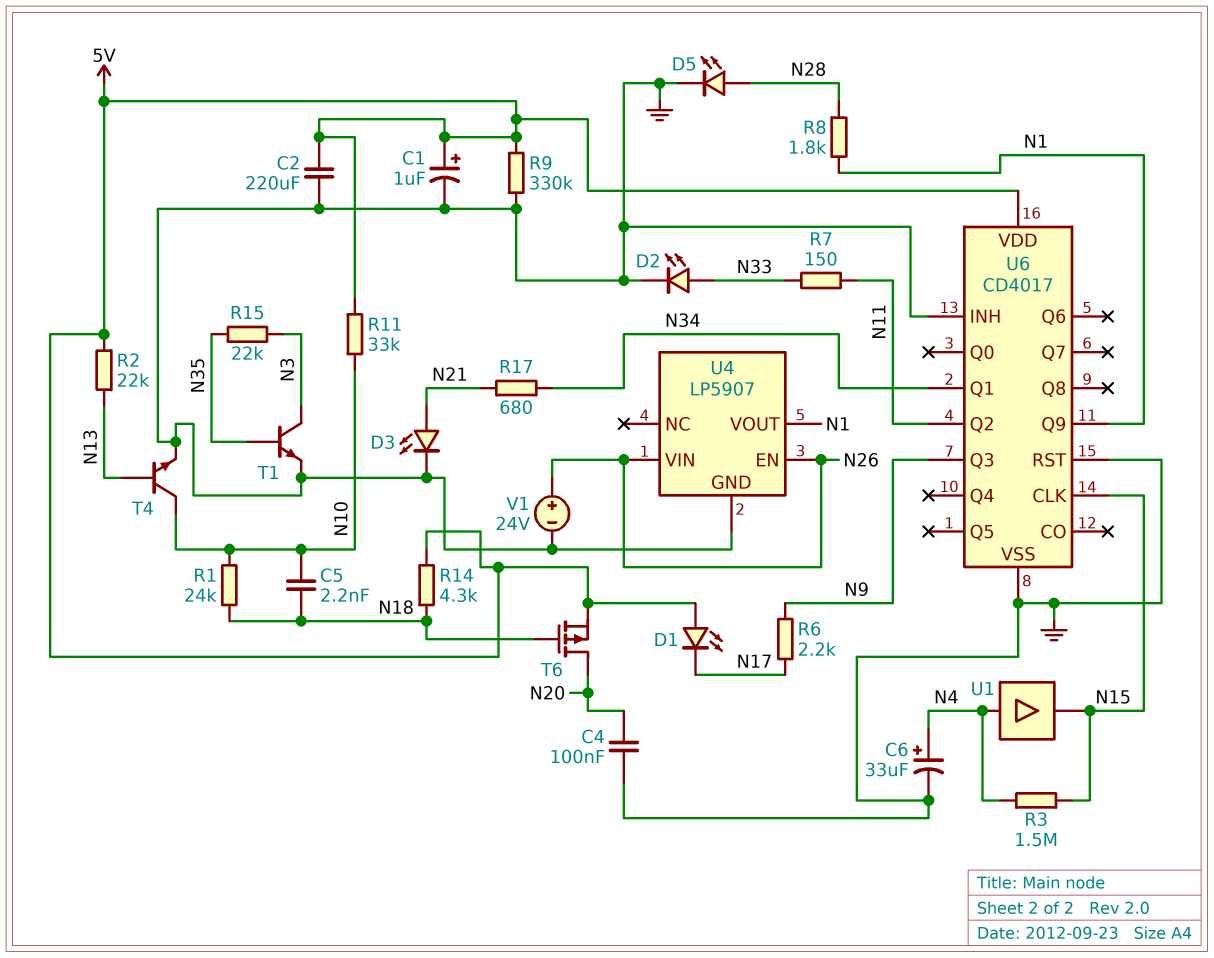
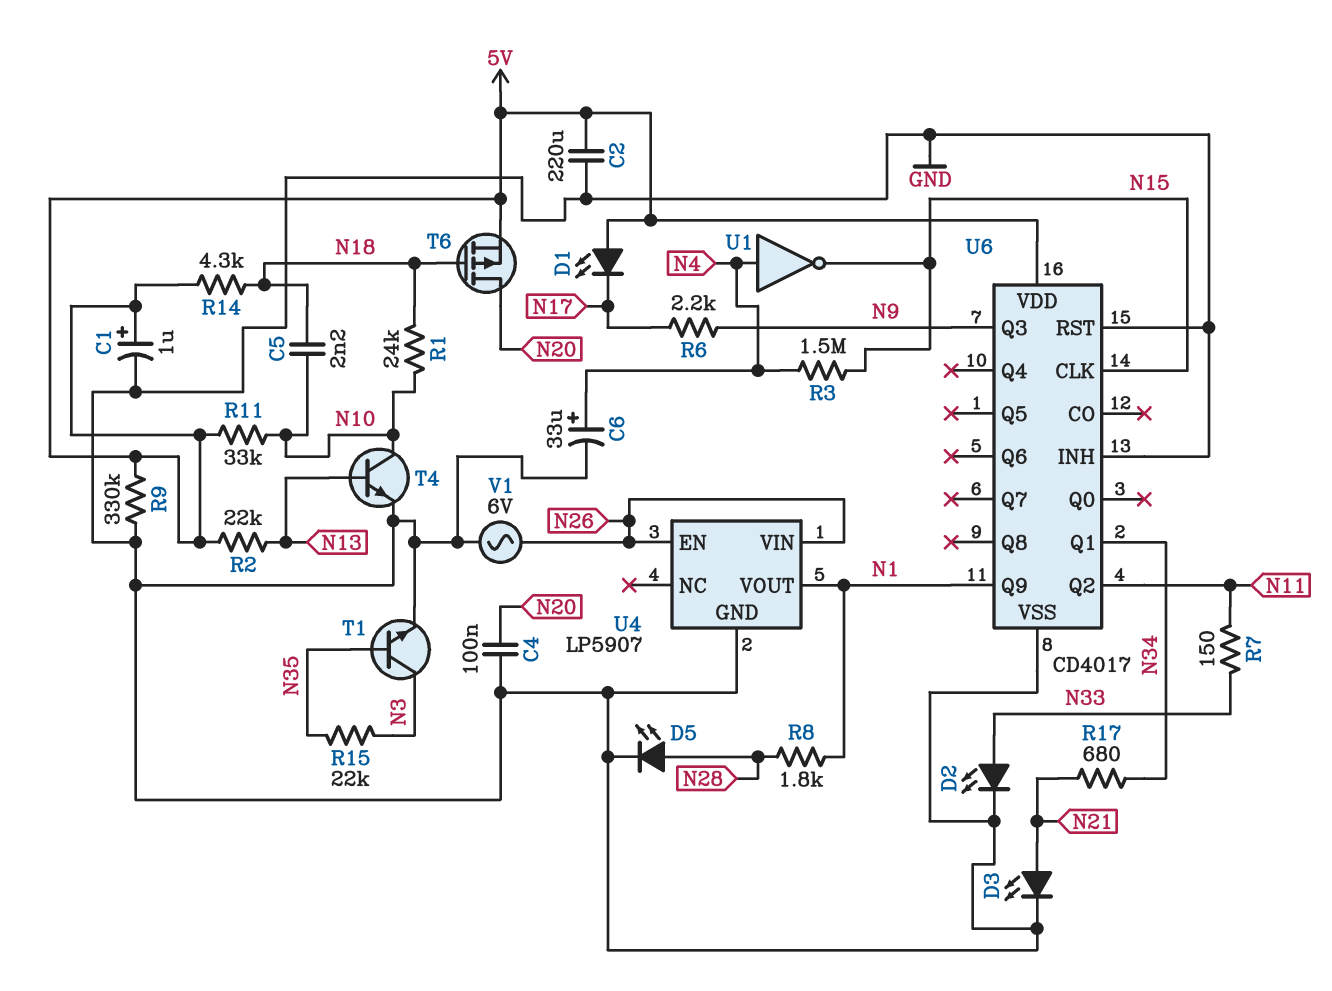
U1: buffer (in N4, out N15) -> NOT (in N4, out N15)
V1: 24V (plus N26, minus GND) -> AC 6V (GND, N26)

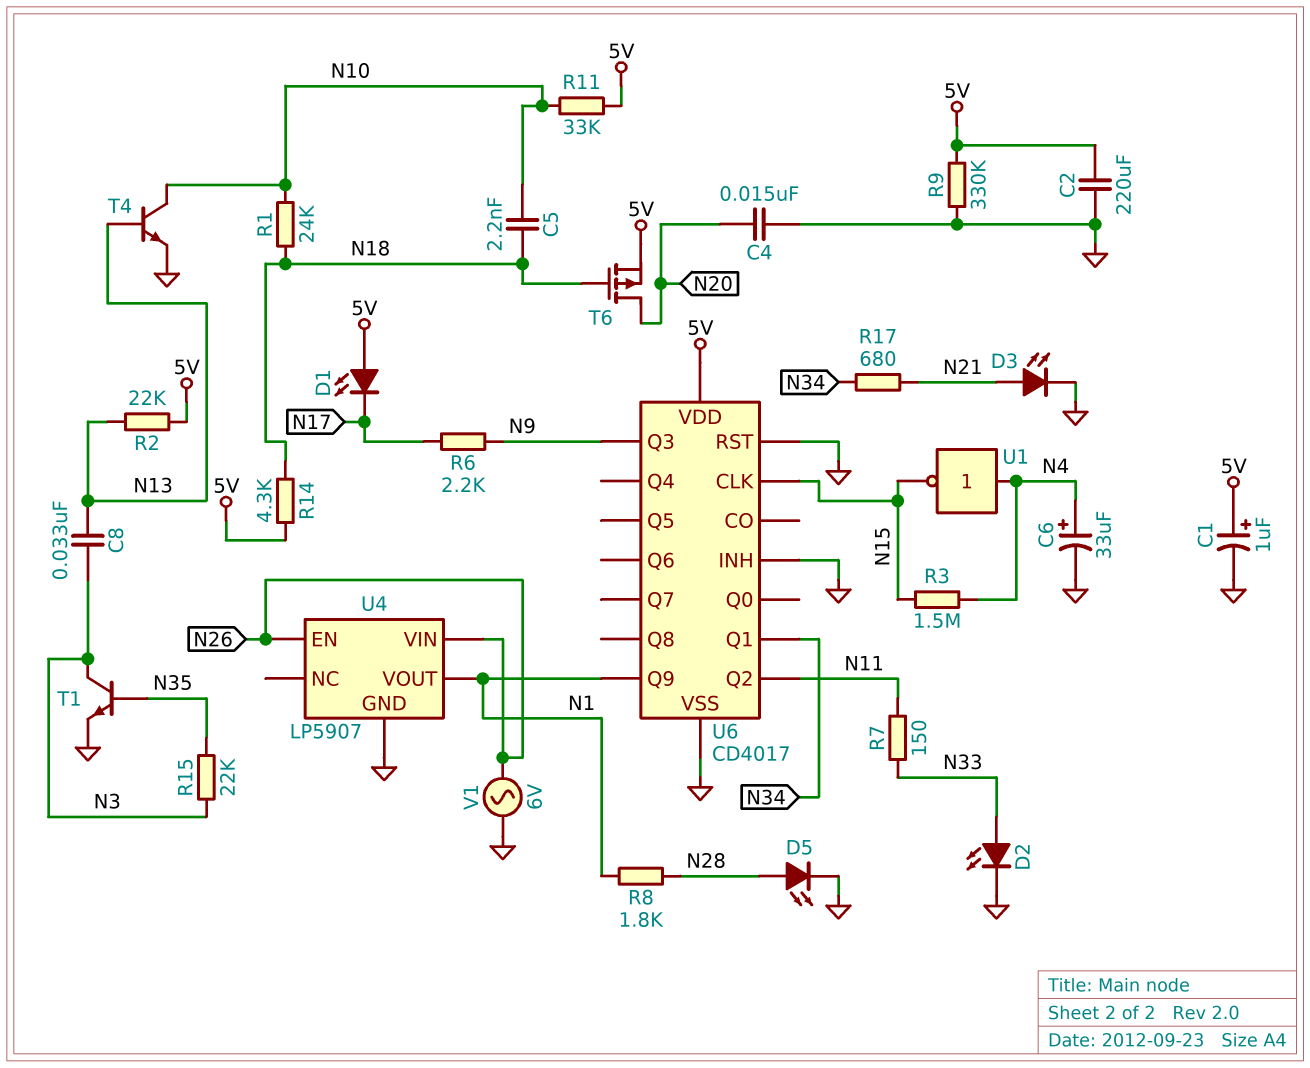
C4: 100nF (GND, N20) -> 15nF (GND, N20)
C8: none -> 33nF (N3, N13)

